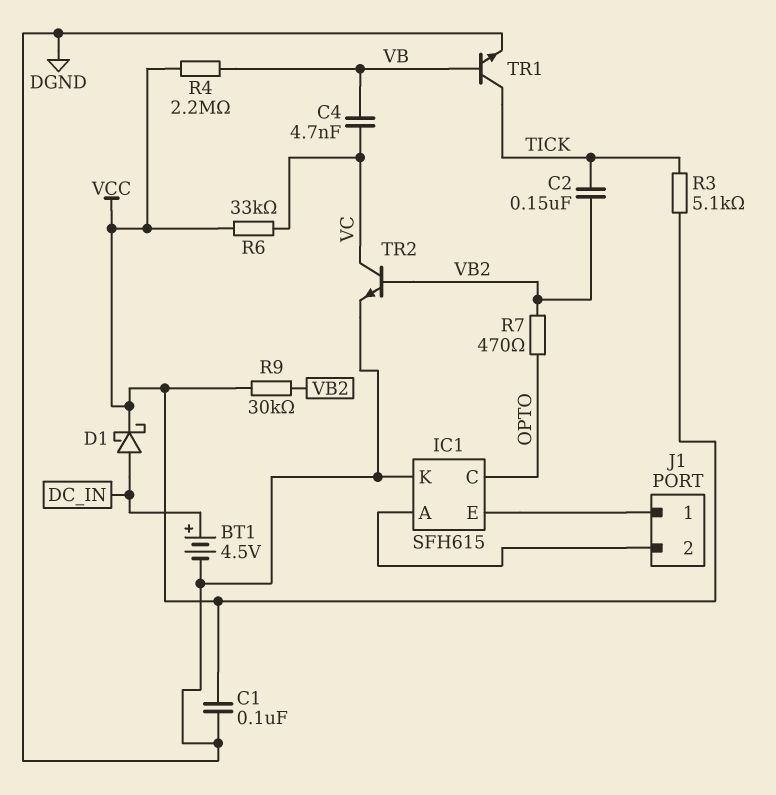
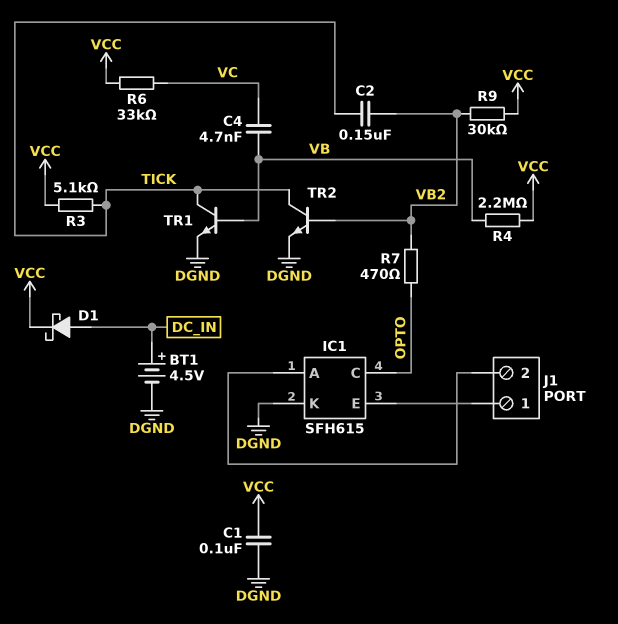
TR2: NPN (B VB2, C VC, E DGND) -> NPN (B VB2, C TICK, E DGND)

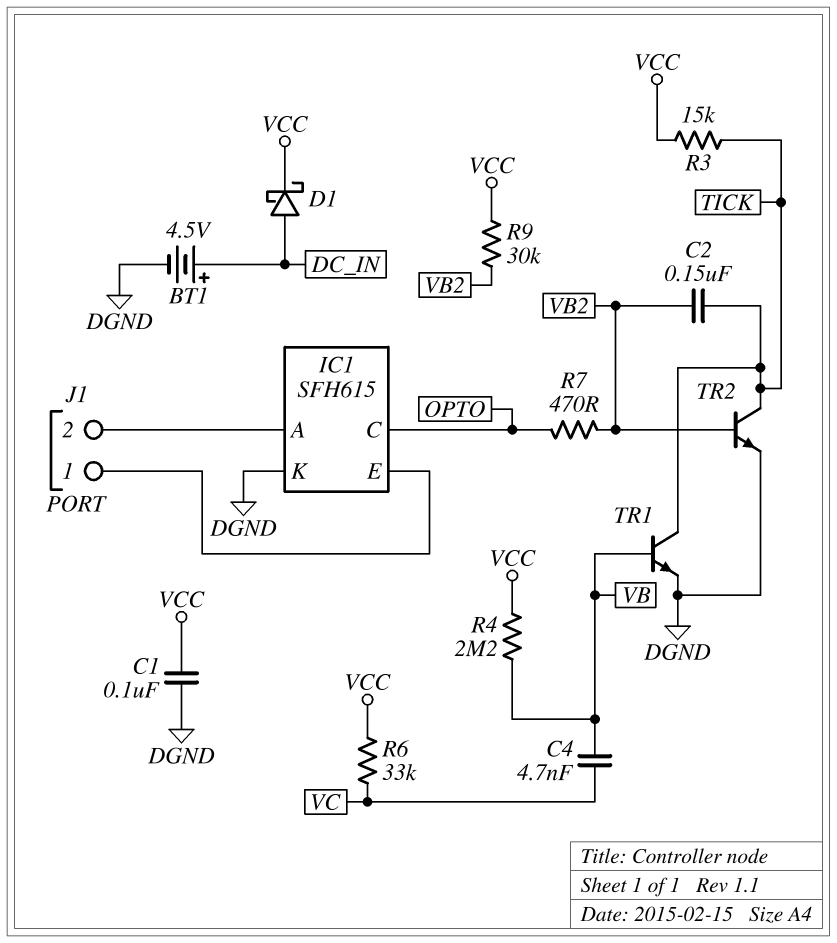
R3: 5.1k (TICK, VCC) -> 15k (TICK, VCC)

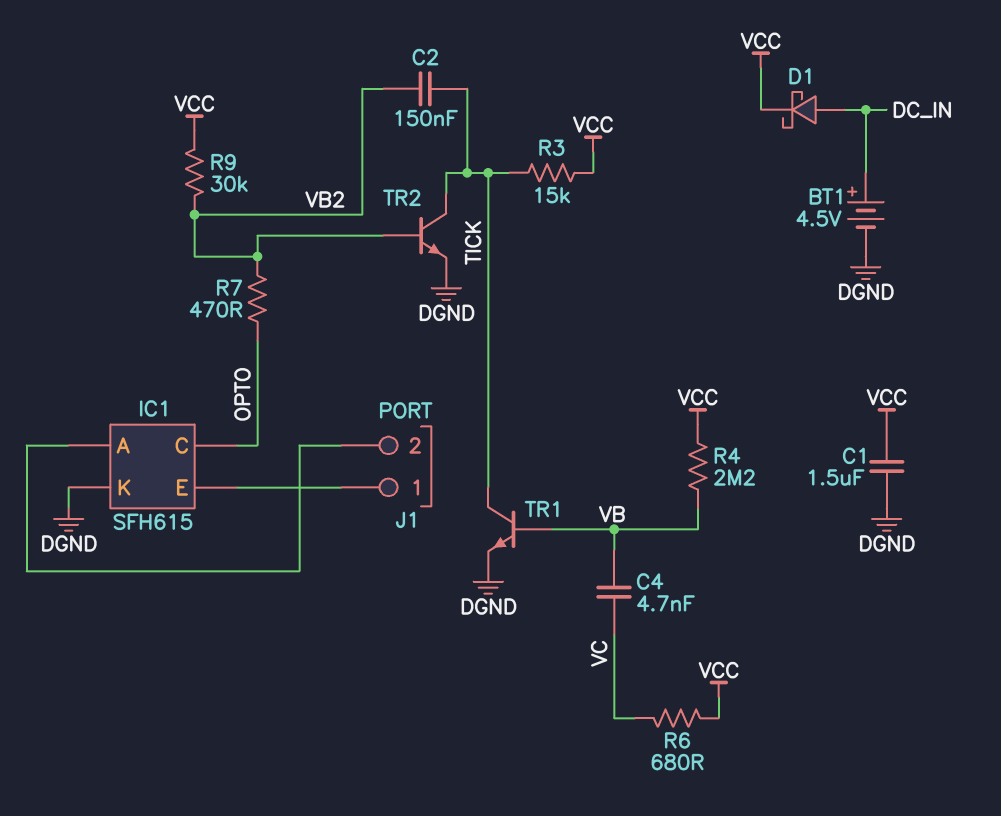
C1: 100nF (DGND, VCC) -> 1.5uF (DGND, VCC)
R6: 33k (VC, VCC) -> 680 (VC, VCC)

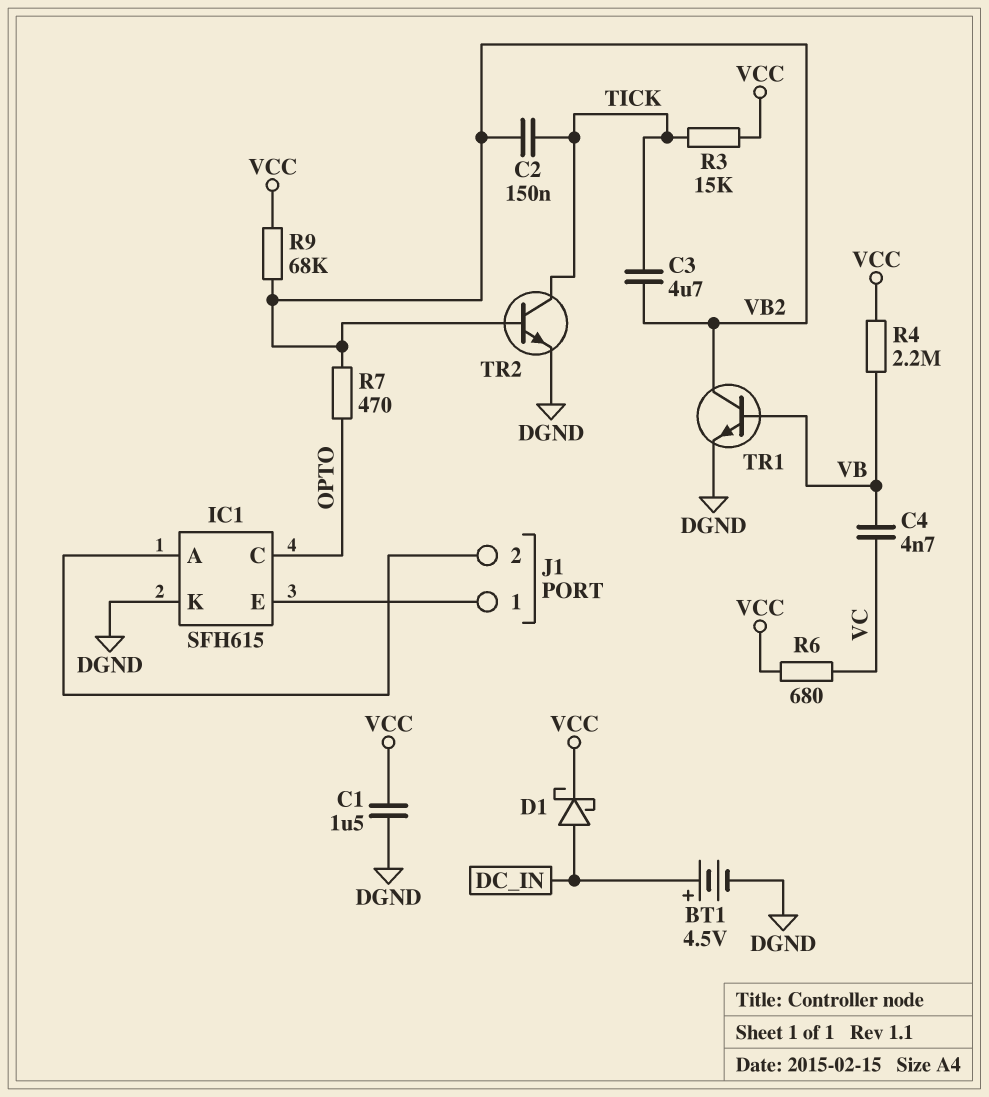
C3: none -> 4.7uF (TICK, VB2)
R9: 30k (VB2, VCC) -> 68k (VB2, VCC)
TR1: NPN (B VB, C TICK, E DGND) -> NPN (B VB, C VB2, E DGND)

